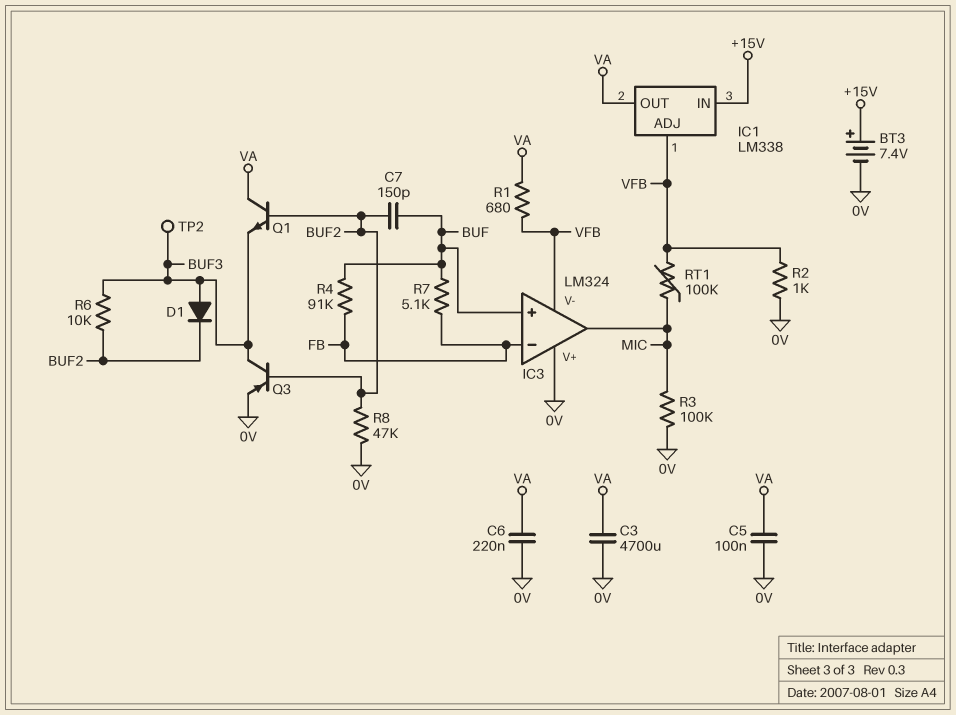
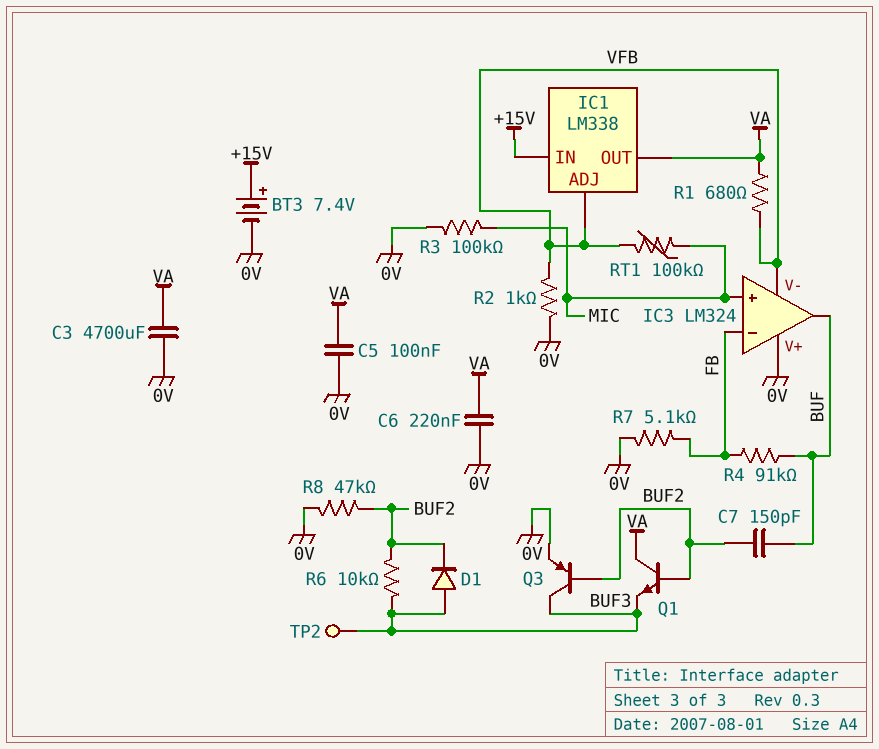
IC3 pin in+: BUF -> MIC
IC3 pin out: MIC -> BUF
R7: 5.1k (BUF, FB) -> 5.1k (0V, FB)

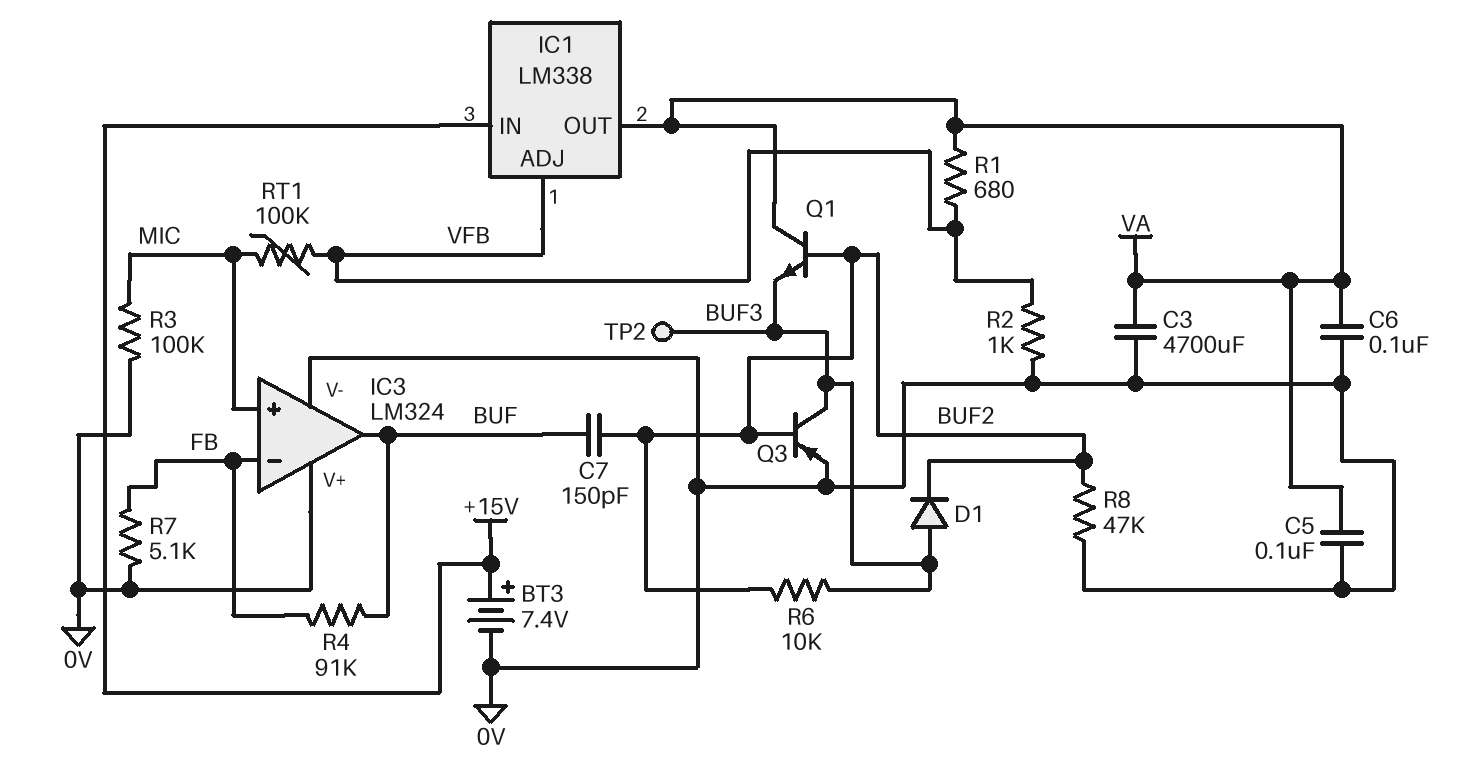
C6: 220nF (0V, VA) -> 100nF (0V, VA)
IC3 pin V-: VFB -> 0V

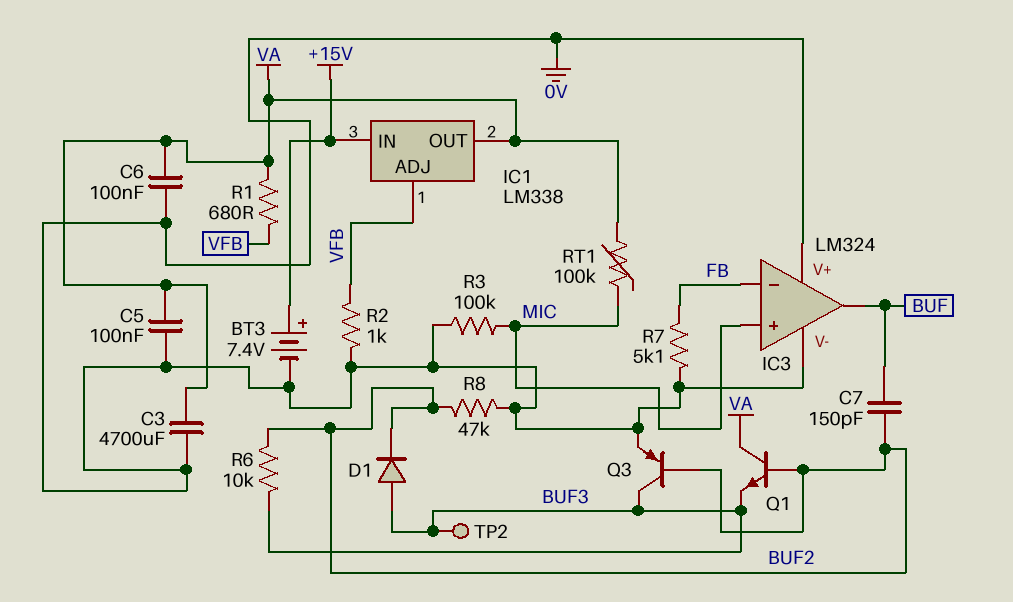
R4: 91k (BUF, FB) -> none
RT1: 100k (MIC, VFB) -> 100k (MIC, VA)

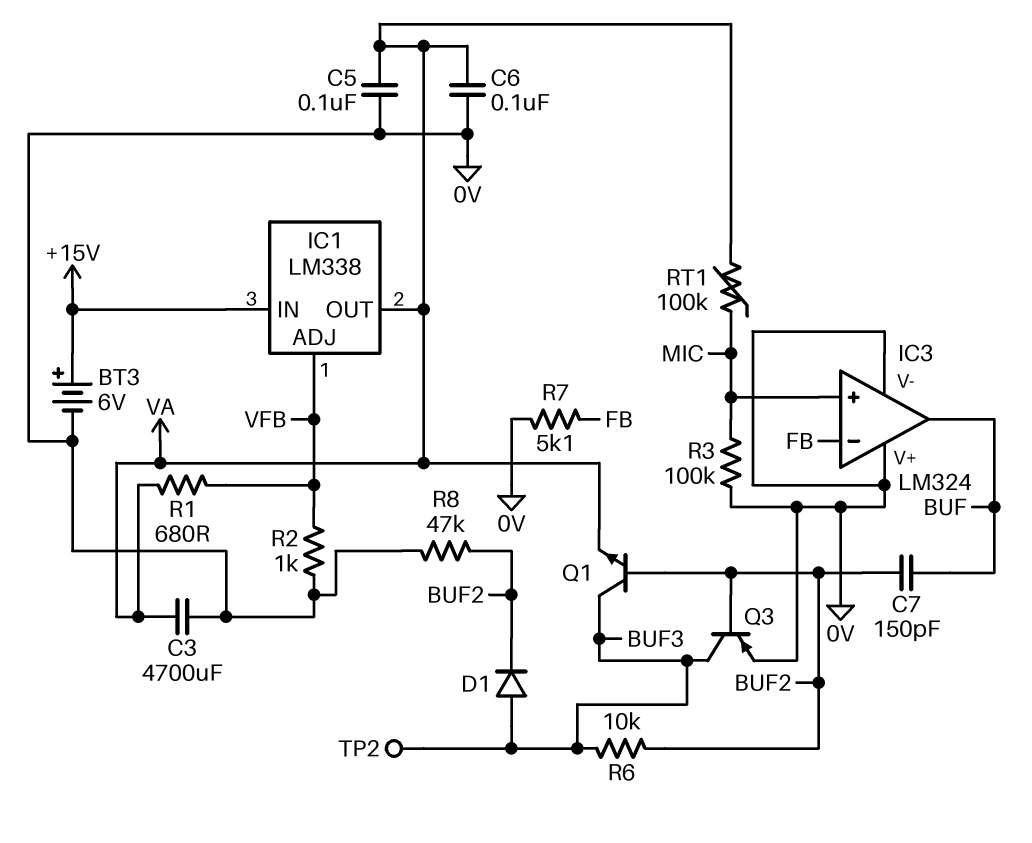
BT3: 7.4V (plus +15V, minus 0V) -> 6V (plus +15V, minus 0V)
Q1: NPN (B BUF2, C VA, E BUF3) -> NPN (B BUF2, C BUF3, E VA)

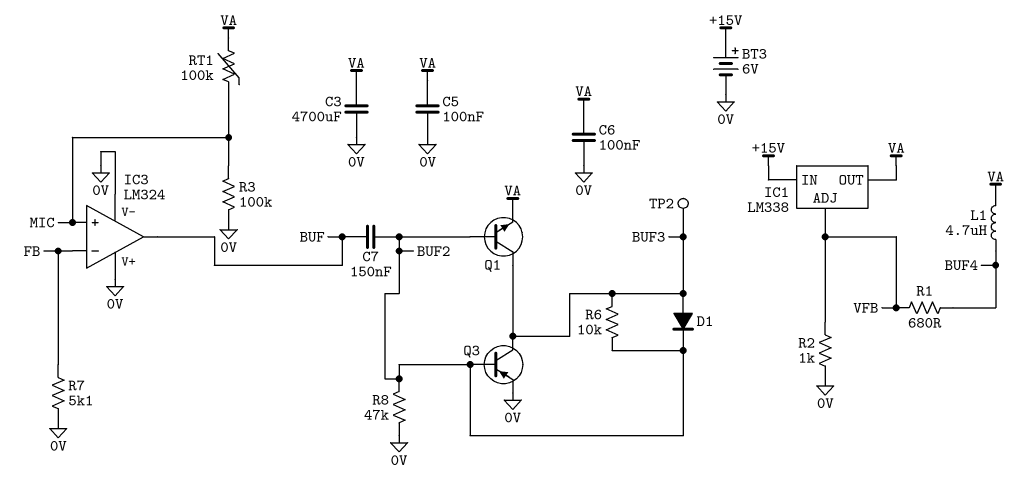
C7: 150pF (BUF, BUF2) -> 150nF (BUF, BUF2)
L1: none -> 4.7uH (BUF4, VA)
R1: 680 (VA, VFB) -> 680 (BUF4, VFB)

